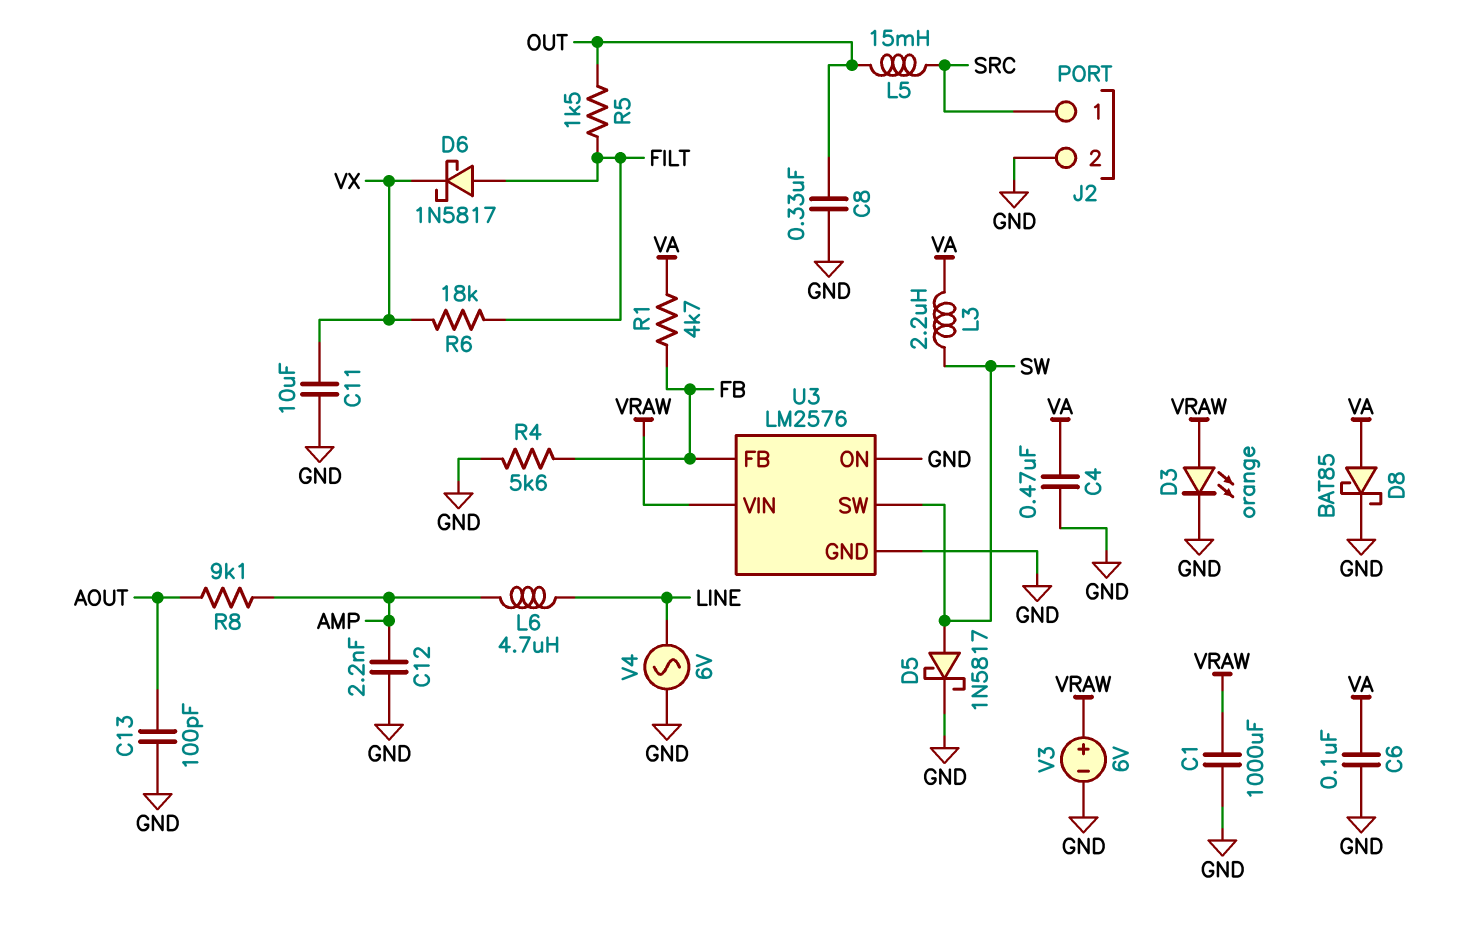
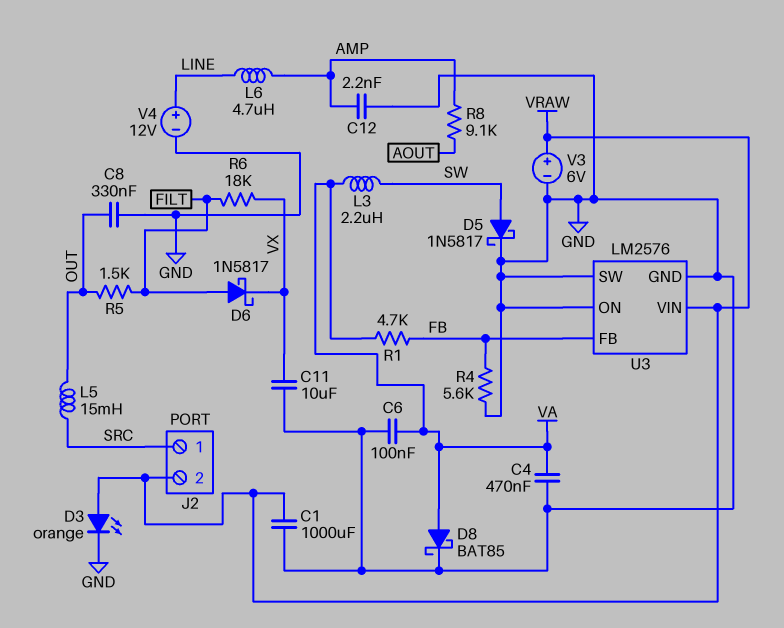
C13: 100pF (AOUT, GND) -> none
J2 pin 2: GND -> VRAW
U3 pin SW: SW -> GND
V4: AC 6V (GND, LINE) -> 12V (plus LINE, minus GND)

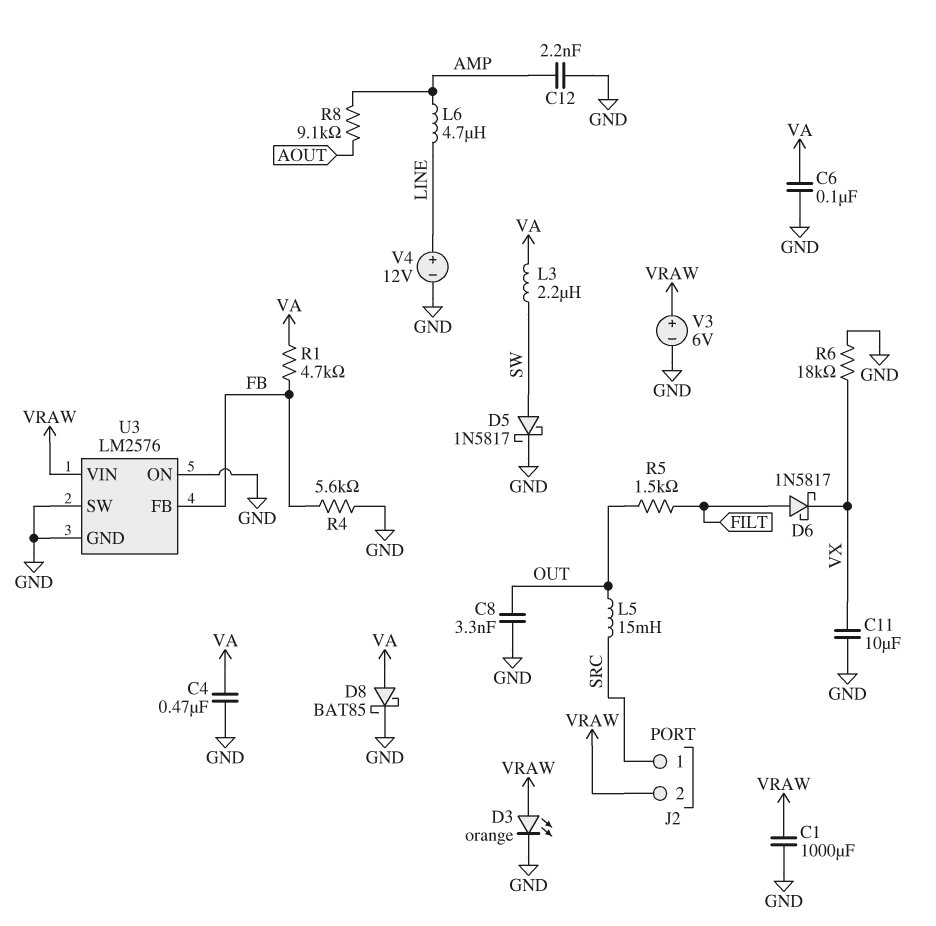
C8: 330nF (GND, OUT) -> 3.3nF (GND, OUT)
R6: 18k (FILT, VX) -> 18k (GND, VX)

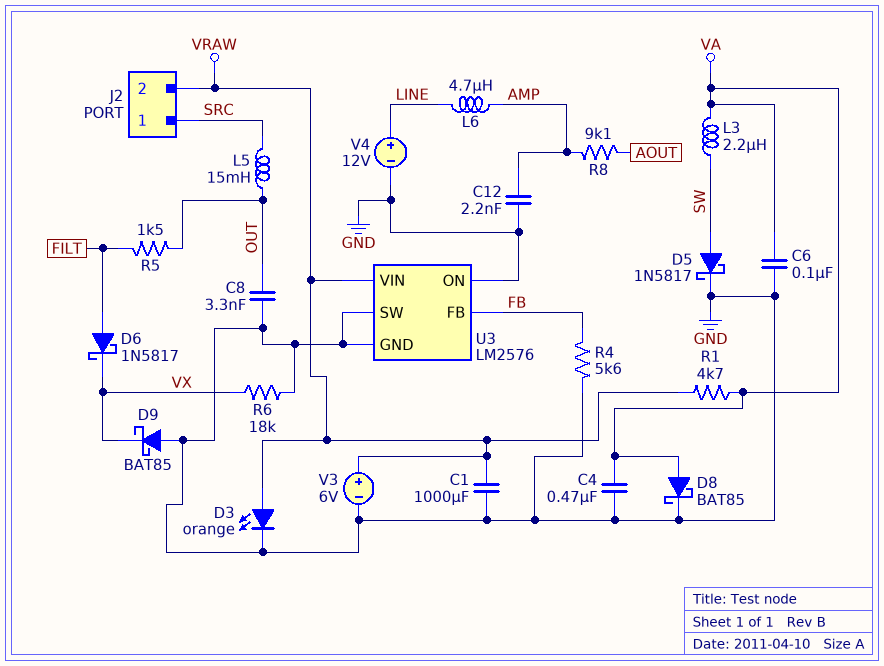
C11: 10uF (GND, VX) -> none
D9: none -> schottky BAT85 (A GND, K VX)
R1: 4.7k (FB, VA) -> 4.7k (VA, VRAW)

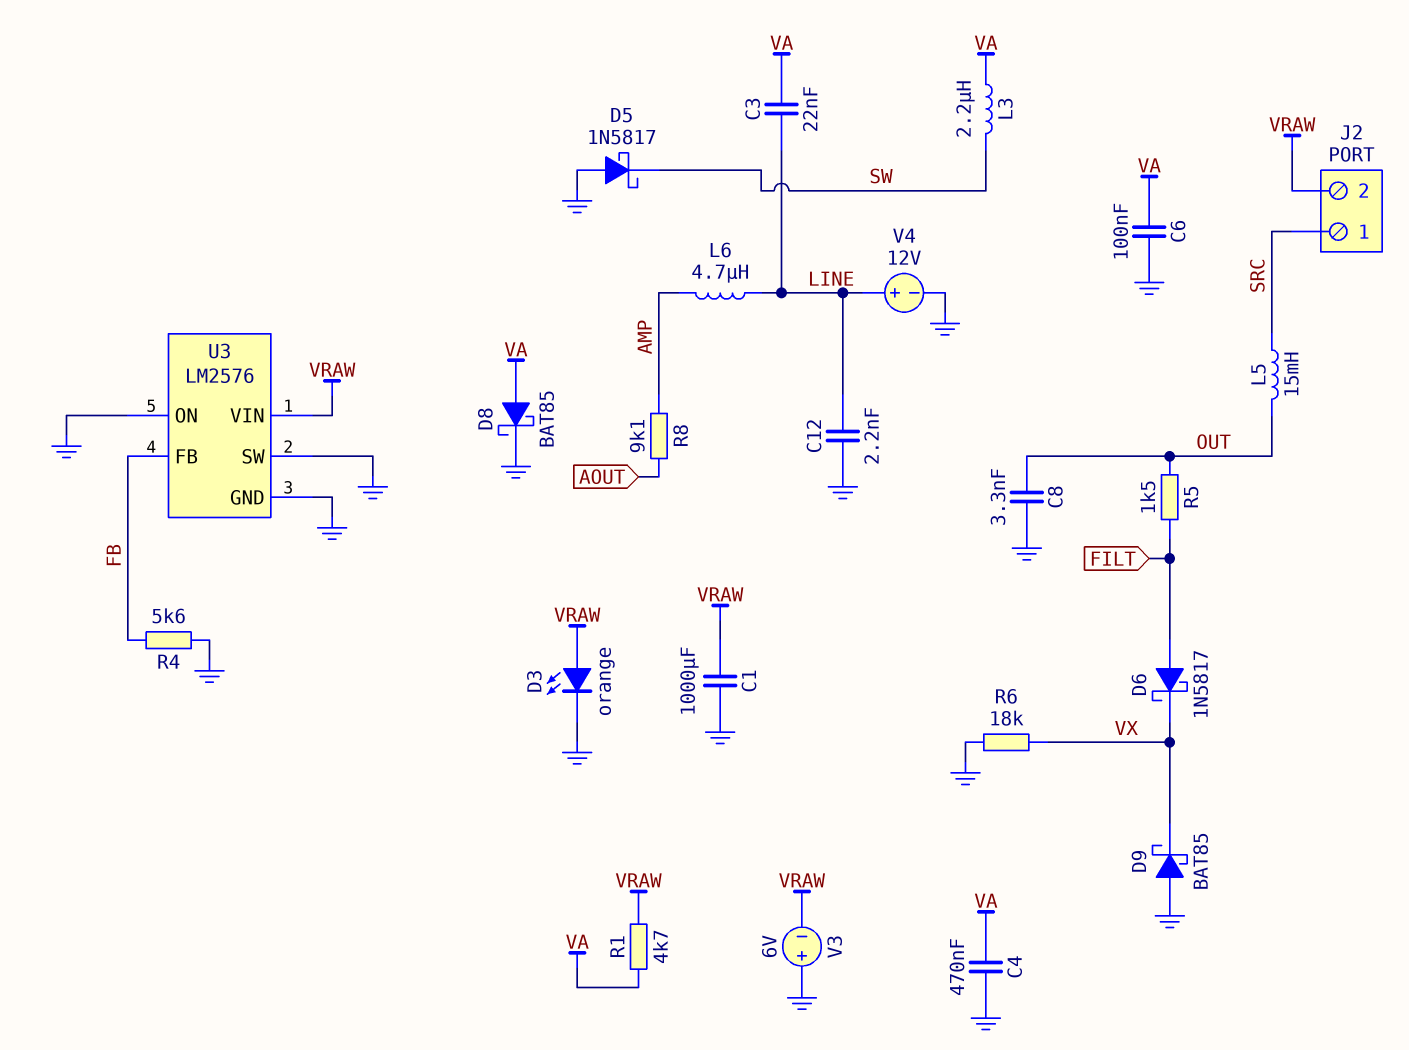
C3: none -> 22nF (LINE, VA)
C12: 2.2nF (AMP, GND) -> 2.2nF (GND, LINE)
D5: schottky 1N5817 (A SW, K GND) -> schottky 1N5817 (A GND, K SW)
V3: 6V (plus VRAW, minus GND) -> 6V (plus GND, minus VRAW)

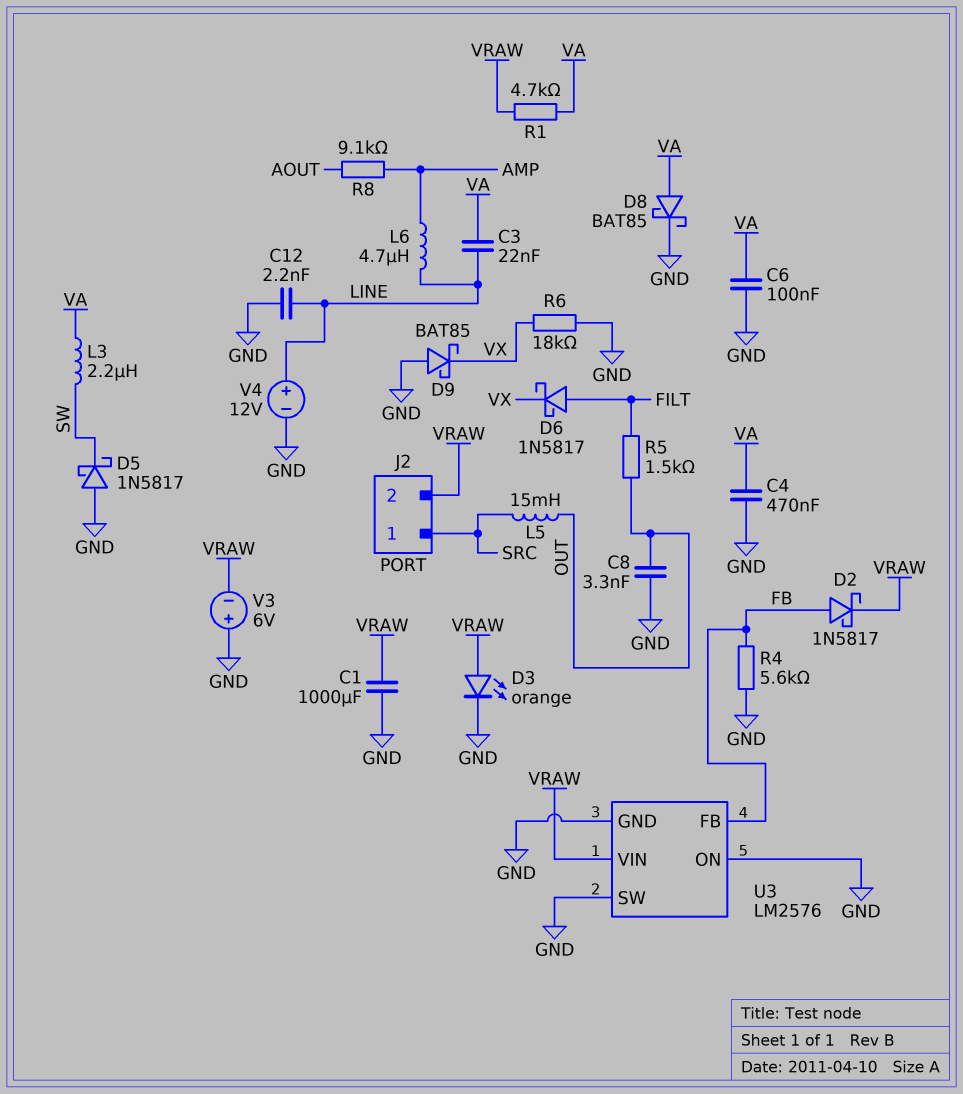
D2: none -> schottky 1N5817 (A FB, K VRAW)

